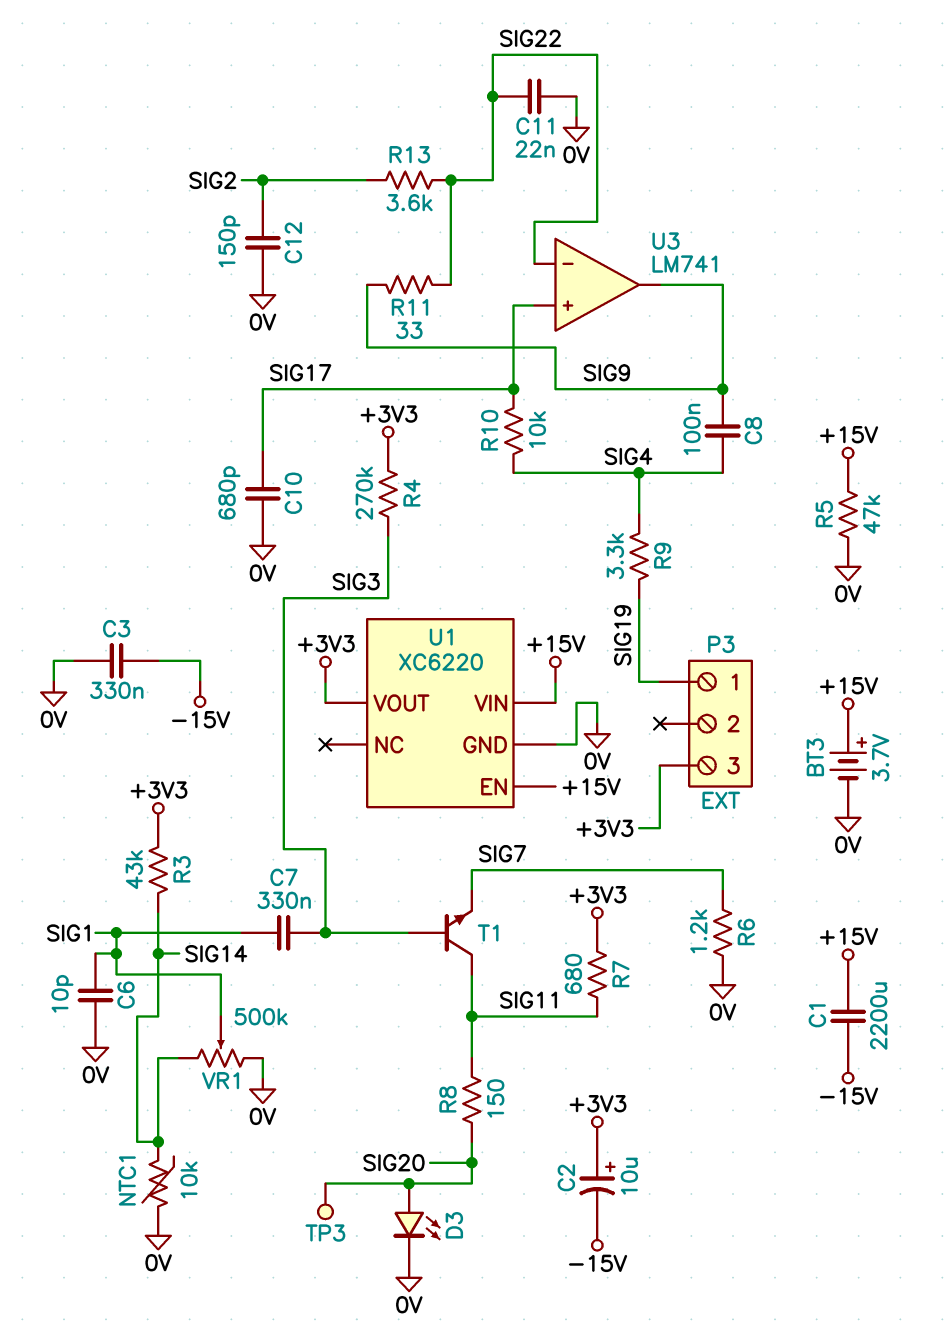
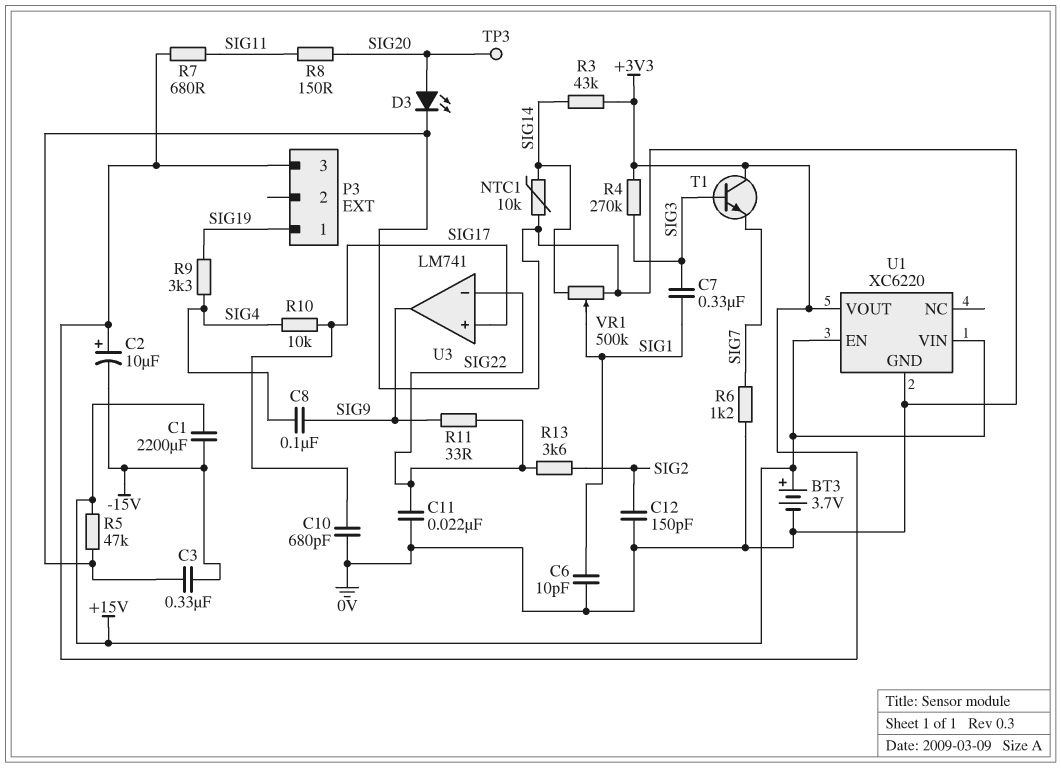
T1: NPN (B SIG3, C SIG11, E SIG7) -> NPN (B SIG3, C +3V3, E SIG7)

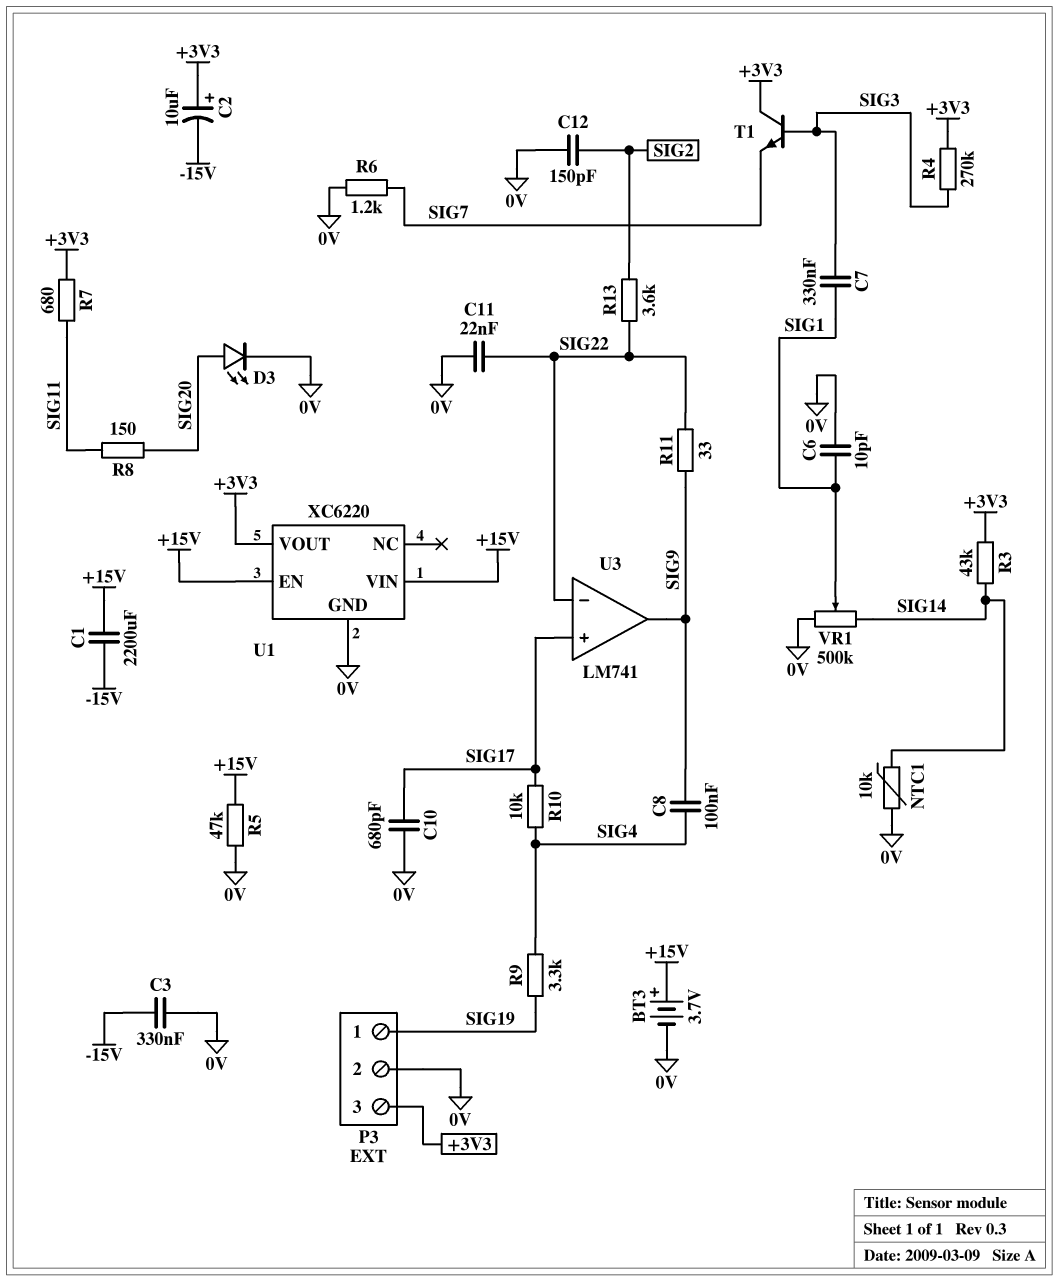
P3 pin 2: none -> 0V
TP3: test point (SIG20) -> none

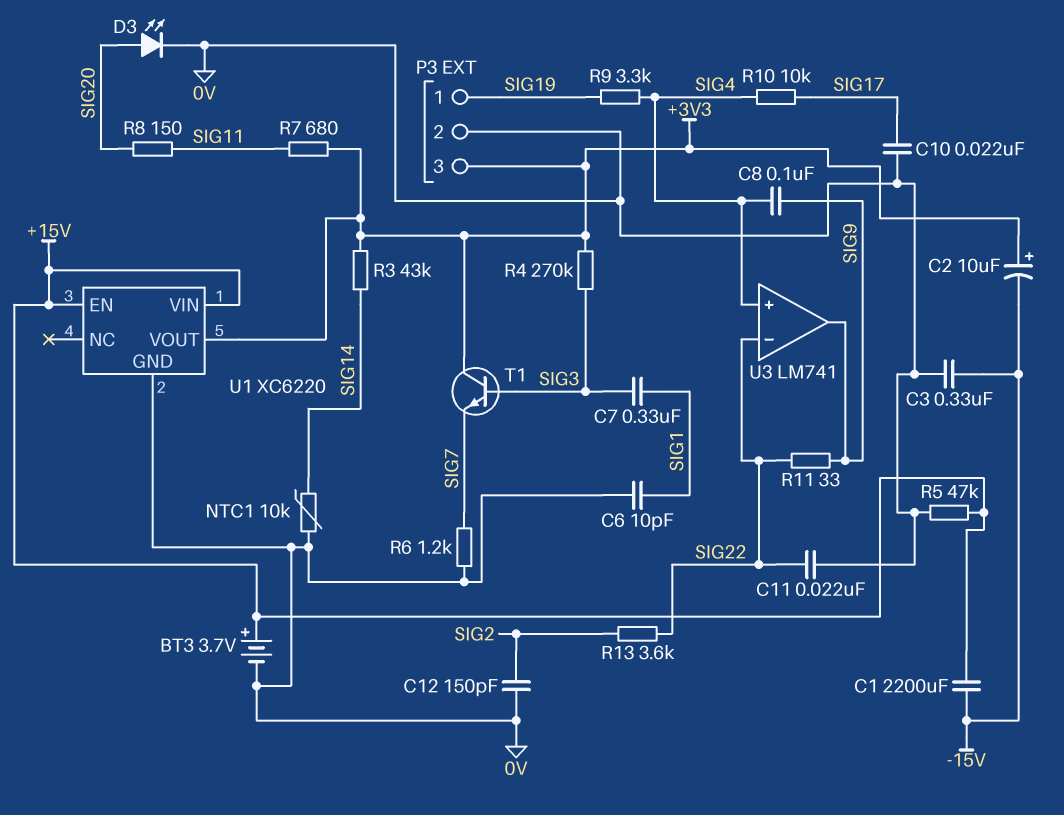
C10: 680pF (0V, SIG17) -> 22nF (0V, SIG17)
U3 pin in+: SIG17 -> SIG4
VR1: 500k (0V, SIG14, wiper SIG1) -> none

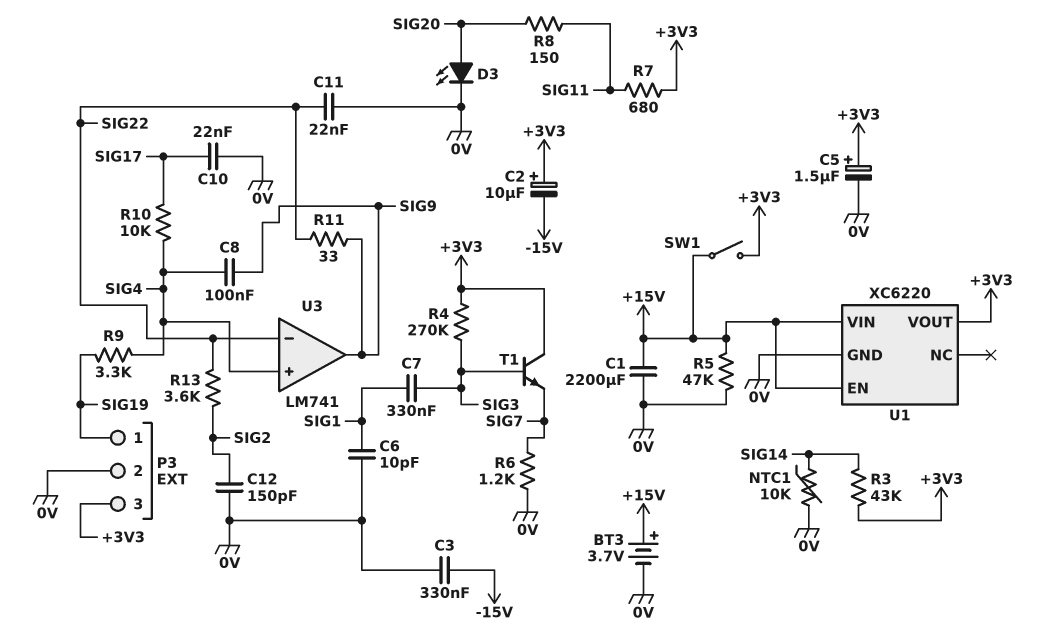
C1: 2200uF (+15V, -15V) -> 2200uF (+15V, 0V)
C5: none -> 1.5uF (plus +3V3, minus 0V)
SW1: none -> switch (+3V3, +15V)

